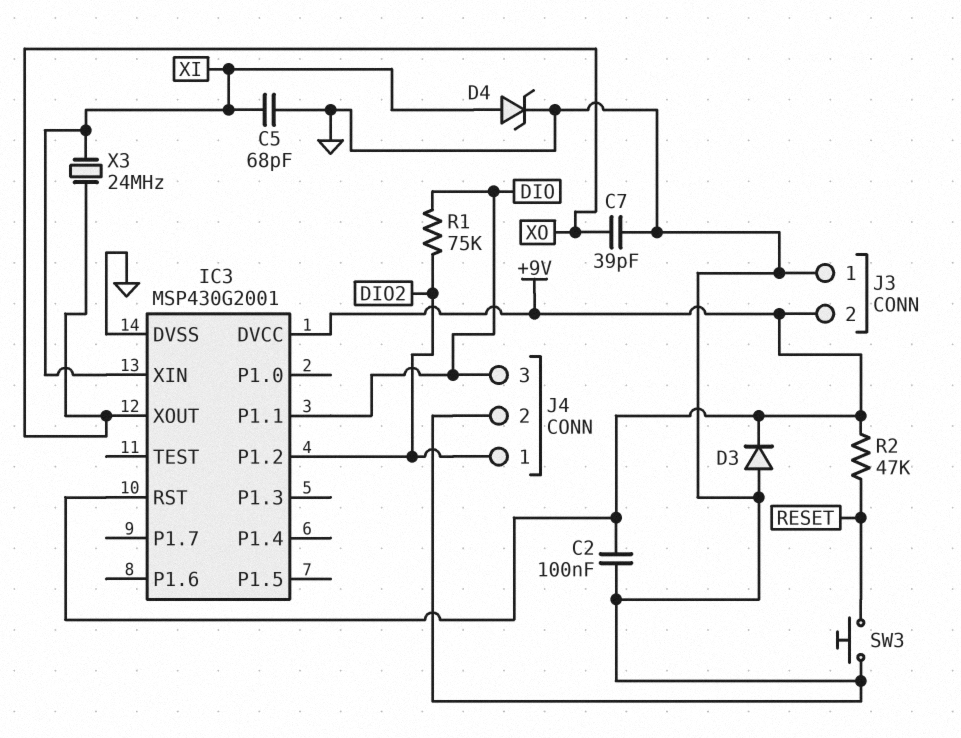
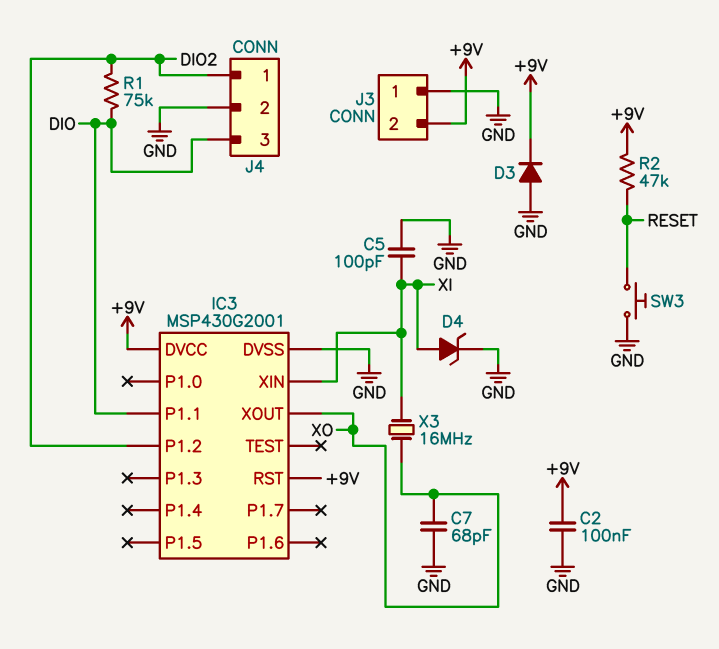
C5: 68pF (GND, XI) -> 100pF (GND, XI)
C7: 39pF (GND, XO) -> 68pF (GND, XO)
X3: 24MHz (XI, XO) -> 16MHz (XI, XO)

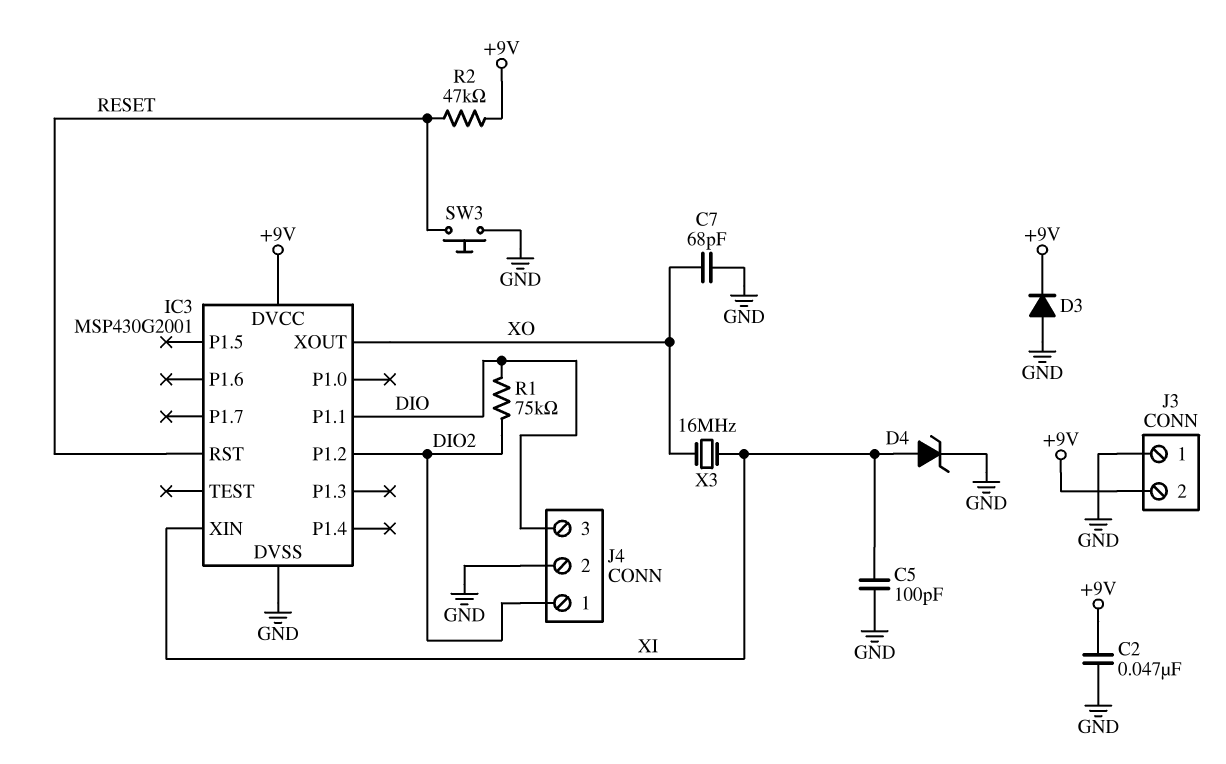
C2: 100nF (+9V, GND) -> 47nF (+9V, GND)
IC3 pin RST: +9V -> RESET

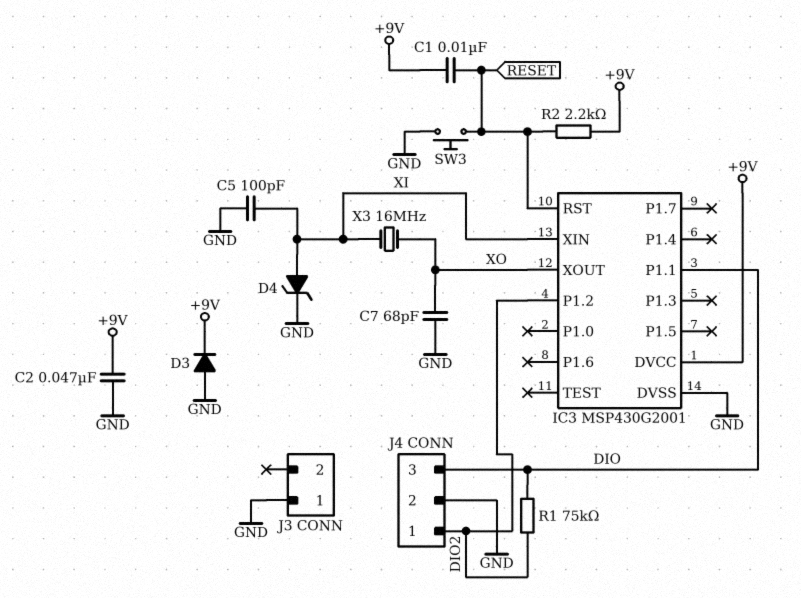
C1: none -> 10nF (+9V, RESET)
J3 pin 2: +9V -> none
R2: 47k (+9V, RESET) -> 2.2k (+9V, RESET)

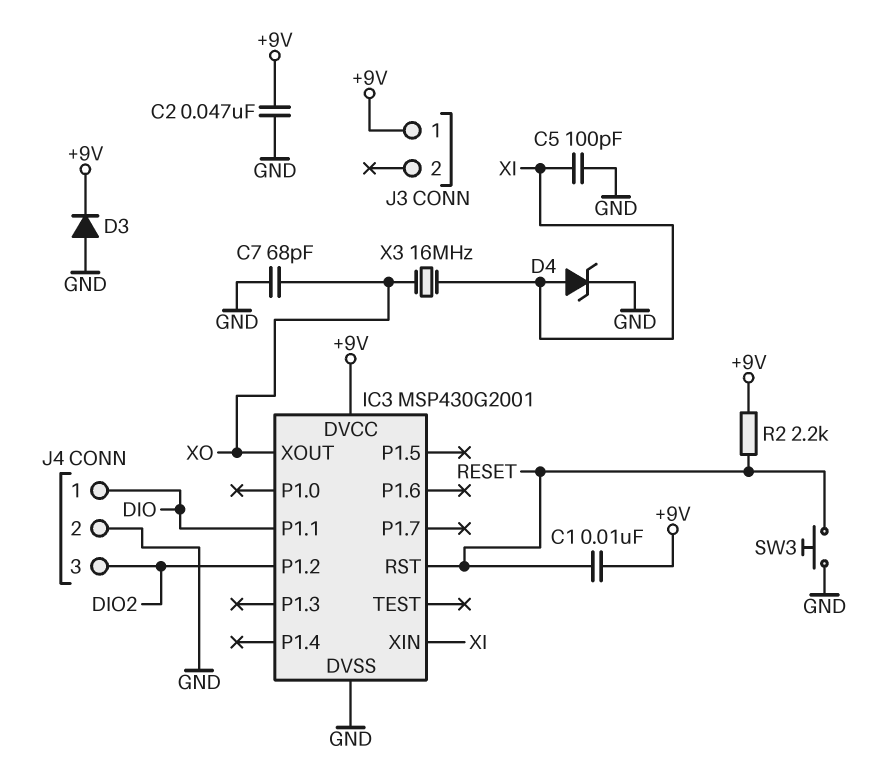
J3 pin 1: GND -> +9V
J4 pin 1: DIO2 -> DIO
J4 pin 3: DIO -> DIO2
R1: 75k (DIO, DIO2) -> none

